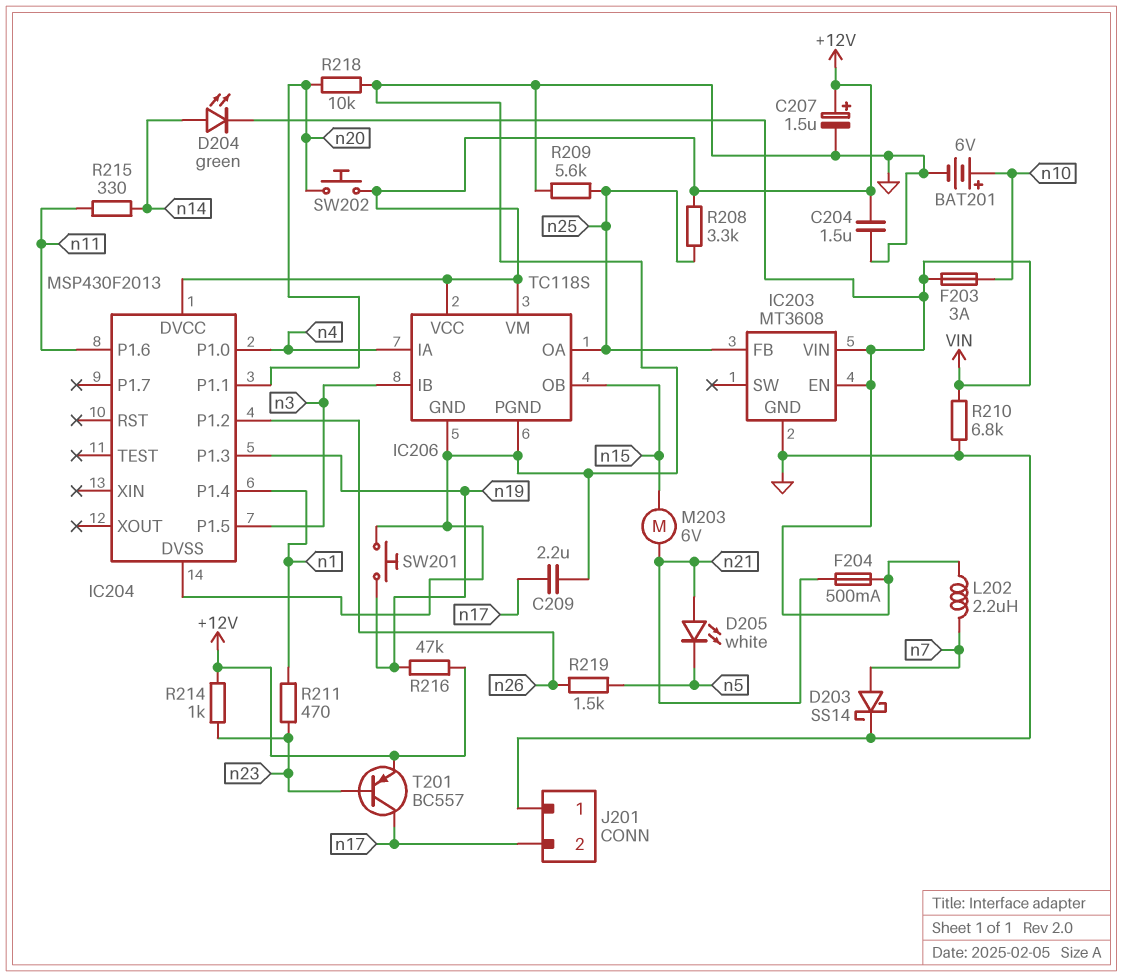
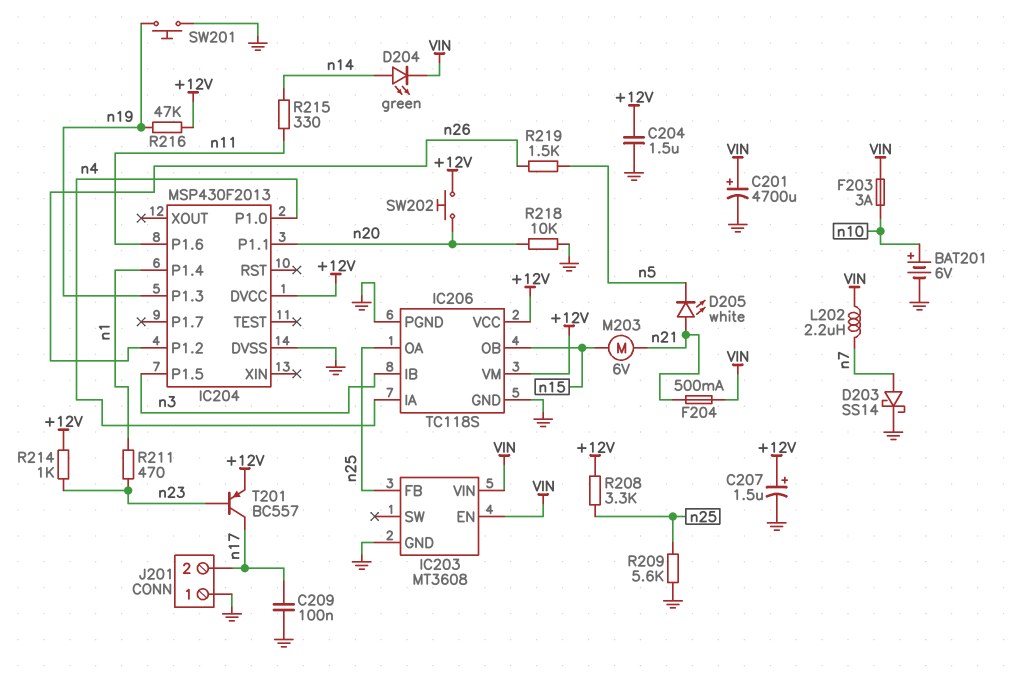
C201: none -> 4700uF (plus VIN, minus GND)
C209: 2.2uF (GND, n17) -> 100nF (GND, n17)
R210: 6.8k (GND, VIN) -> none

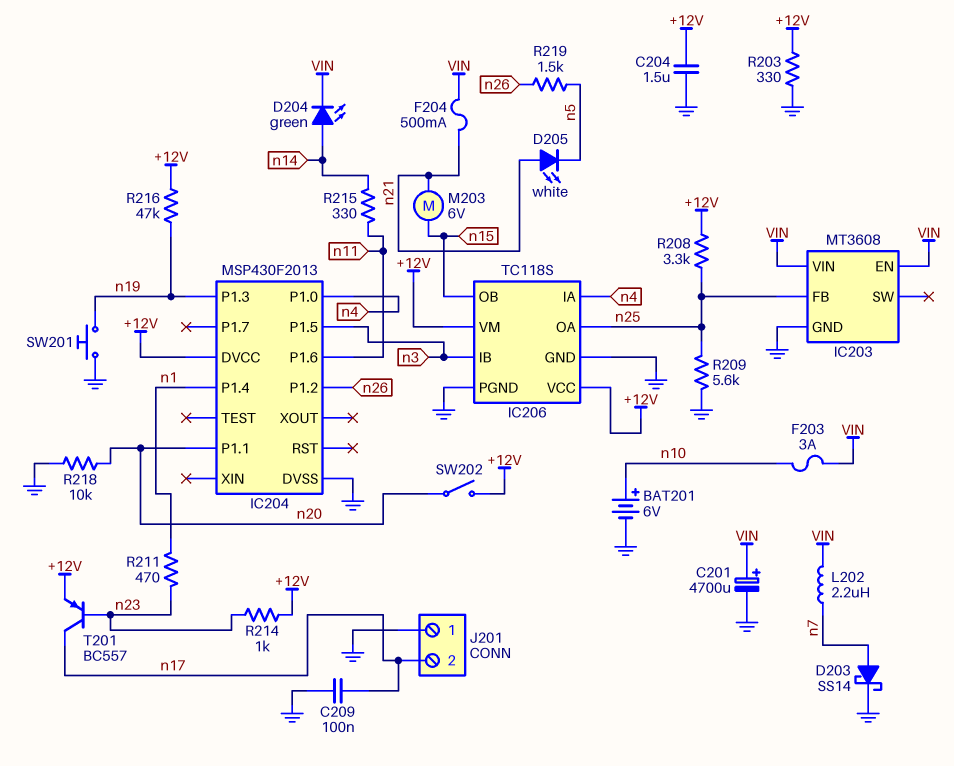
C207: 1.5uF (plus +12V, minus GND) -> none
R203: none -> 330 (+12V, GND)
SW202: button (+12V, n20) -> switch (+12V, n20)

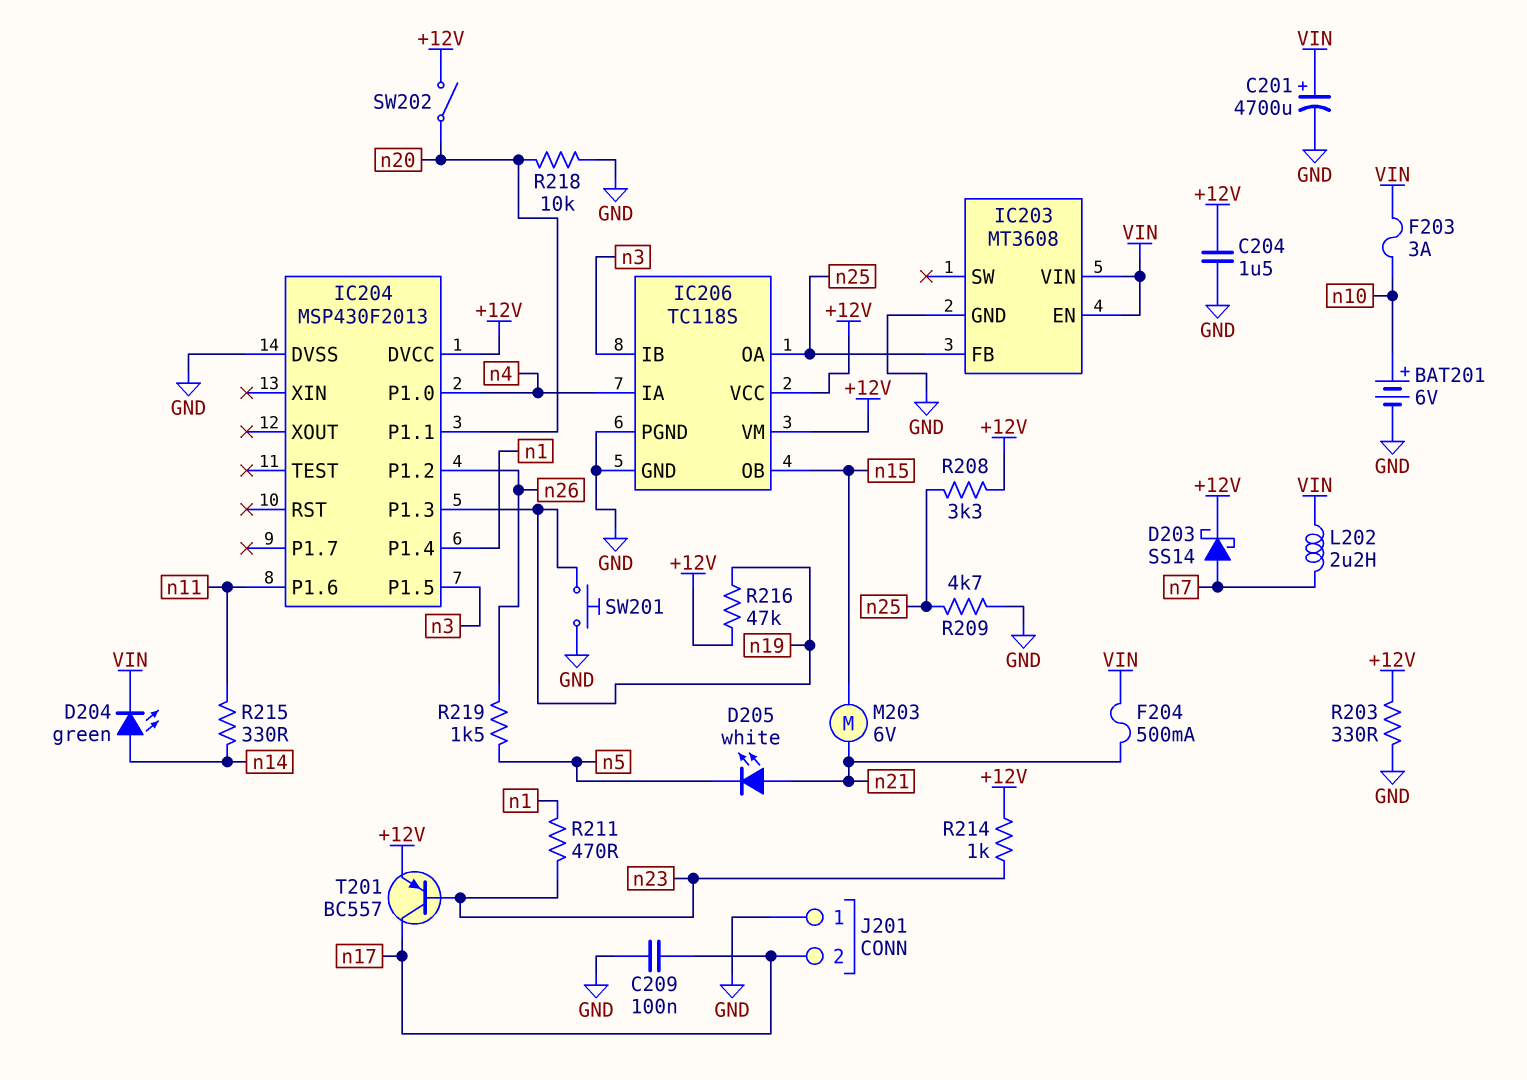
D203: schottky SS14 (A n7, K GND) -> schottky SS14 (A n7, K +12V)
R209: 5.6k (GND, n25) -> 4.7k (GND, n25)

